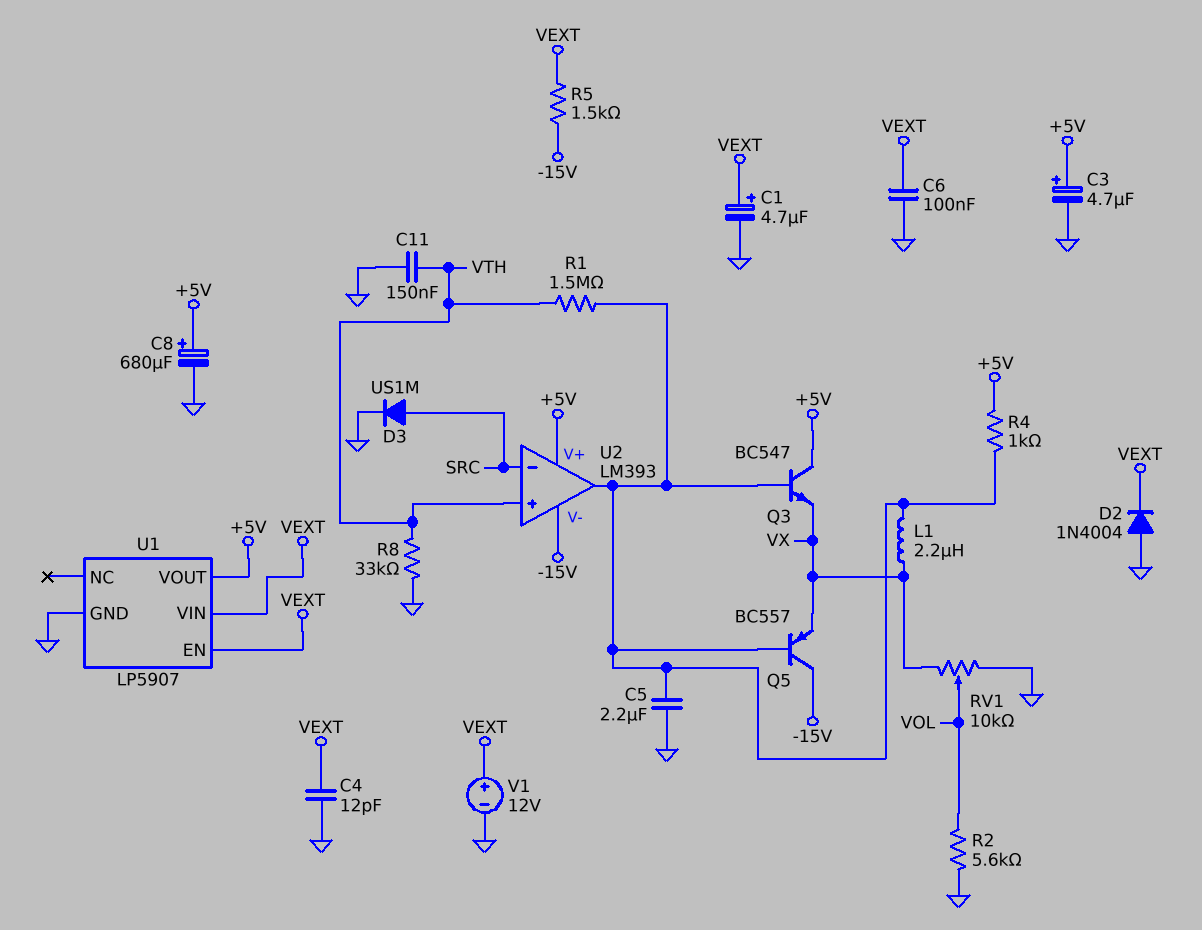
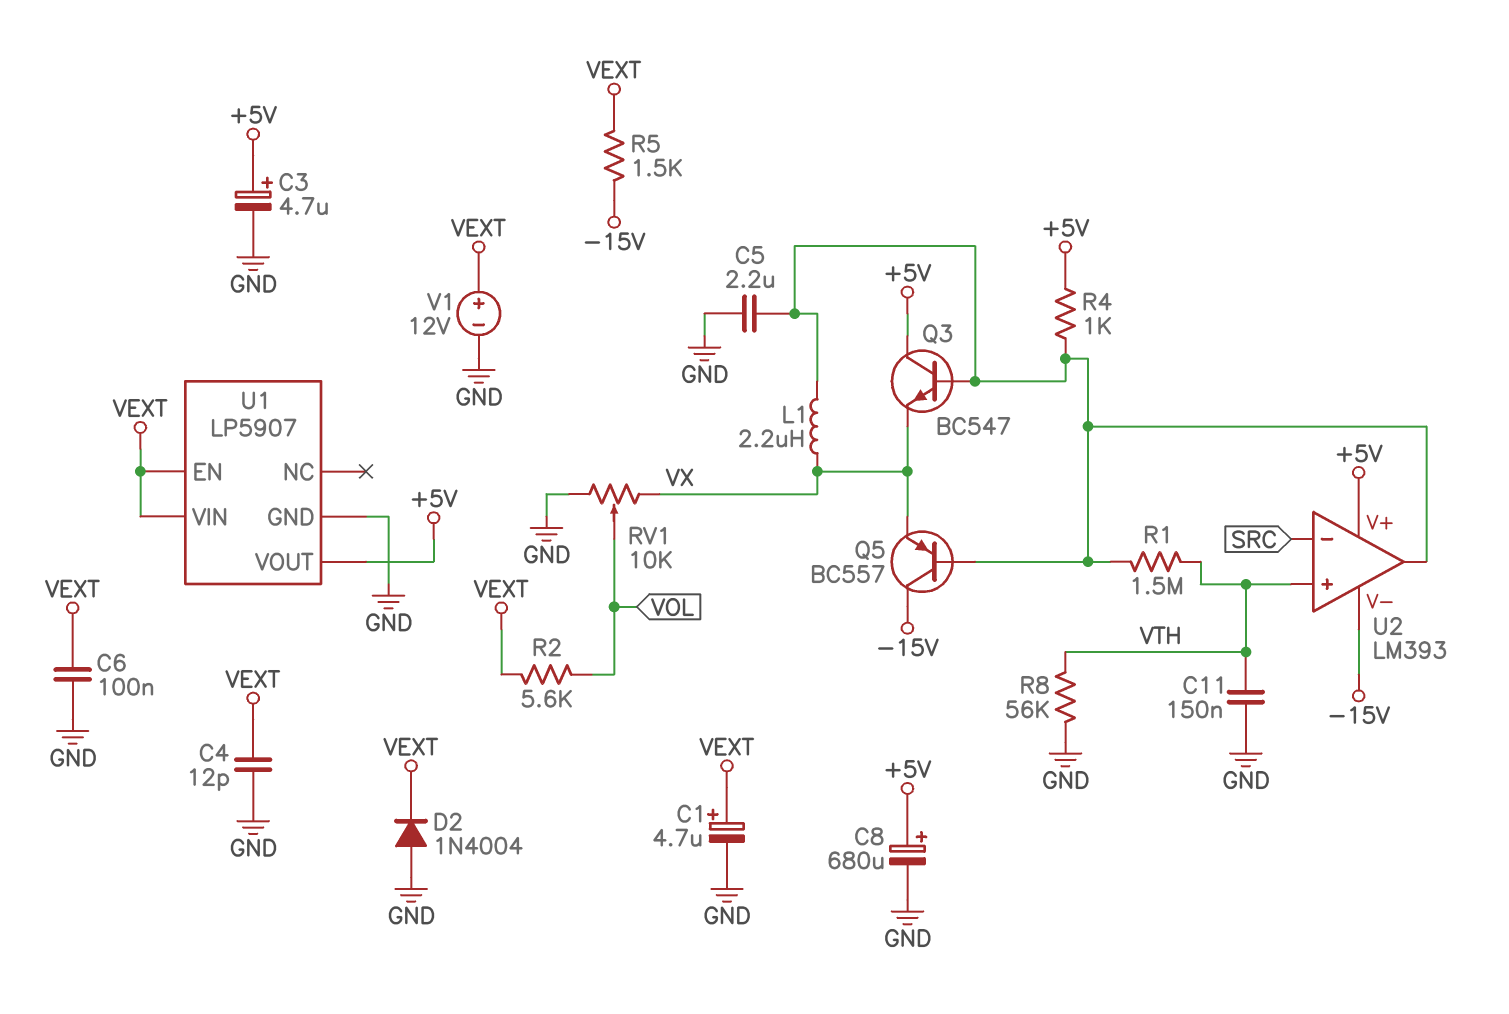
D3: diode US1M (A SRC, K GND) -> none
R2: 5.6k (GND, VOL) -> 5.6k (VEXT, VOL)
R8: 33k (GND, VTH) -> 56k (GND, VTH)

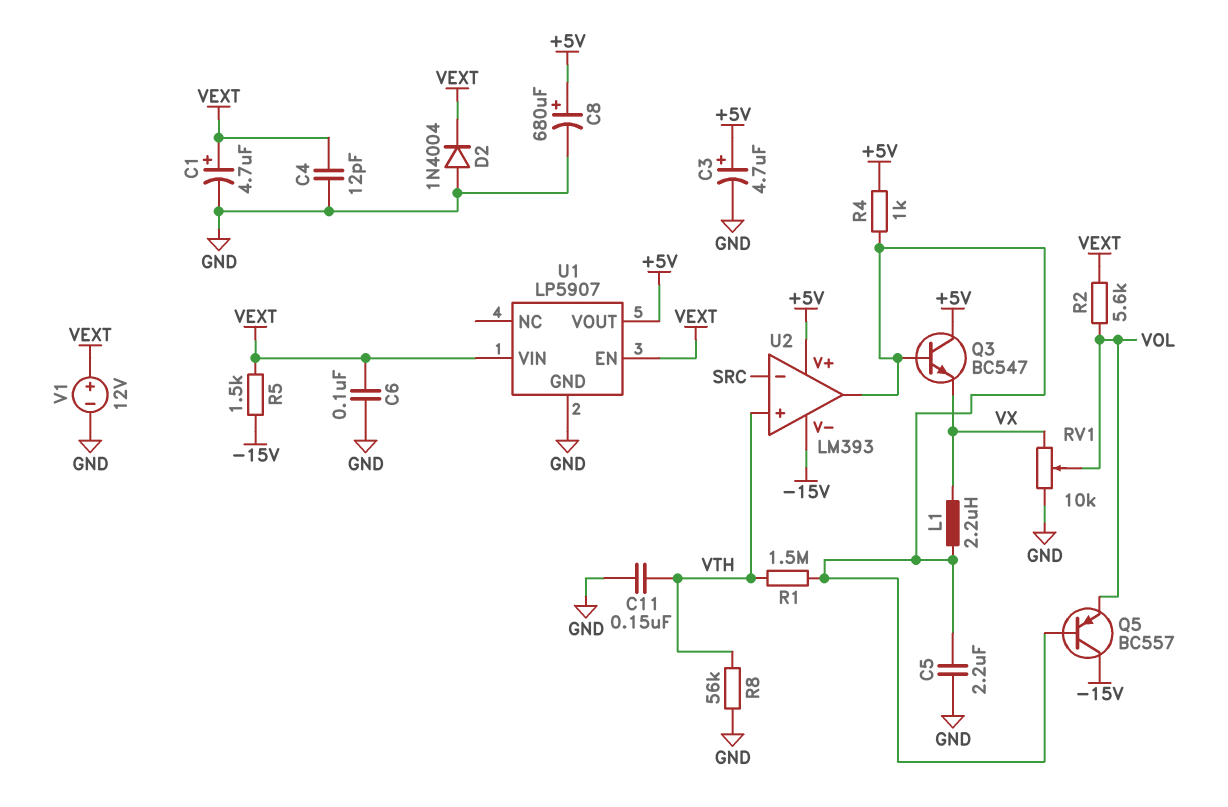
Q5: PNP BC557 (B U2/out, C -15V, E VX) -> PNP BC557 (B U2/out, C -15V, E VOL)

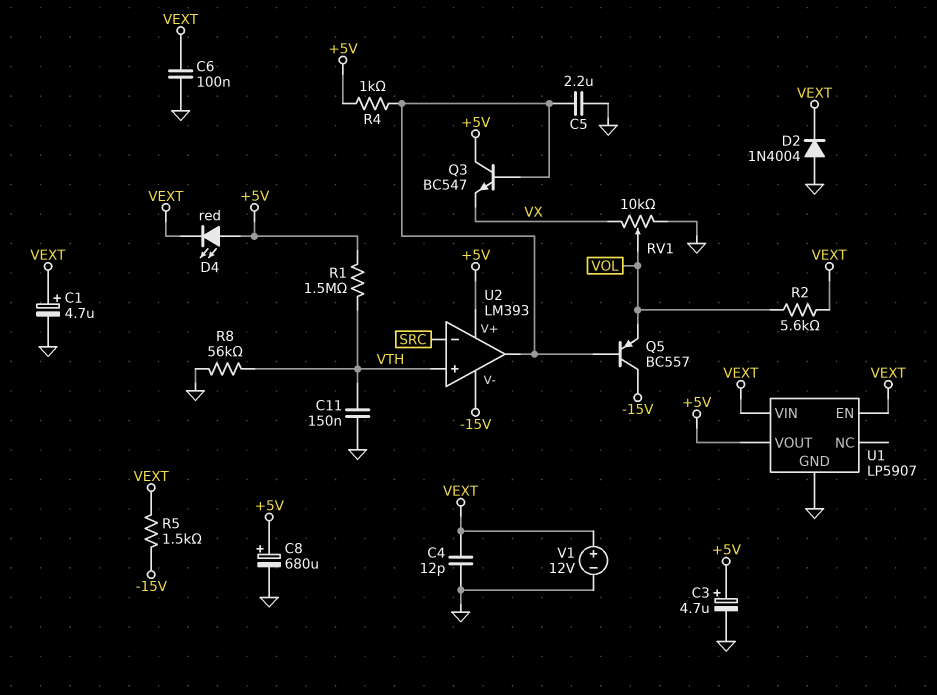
D4: none -> LED red (A +5V, K VEXT)
L1: 2.2uH (U2/out, VX) -> none
R1: 1.5M (U2/out, VTH) -> 1.5M (+5V, VTH)

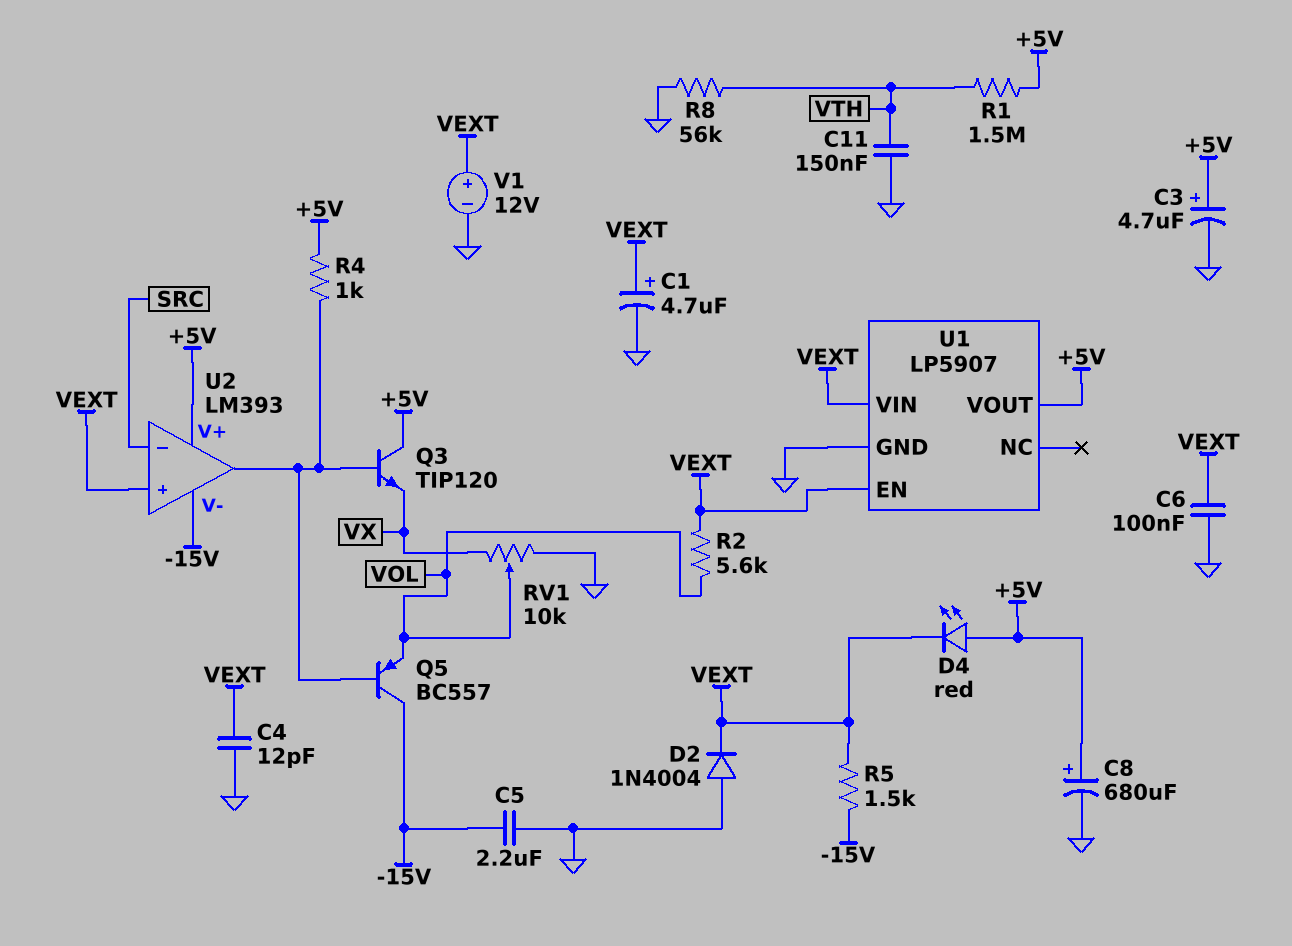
C5: 2.2uF (GND, U2/out) -> 2.2uF (-15V, GND)
Q3: NPN BC547 (B U2/out, C +5V, E VX) -> NPN TIP120 (B U2/out, C +5V, E VX)
U2 pin in+: VTH -> VEXT

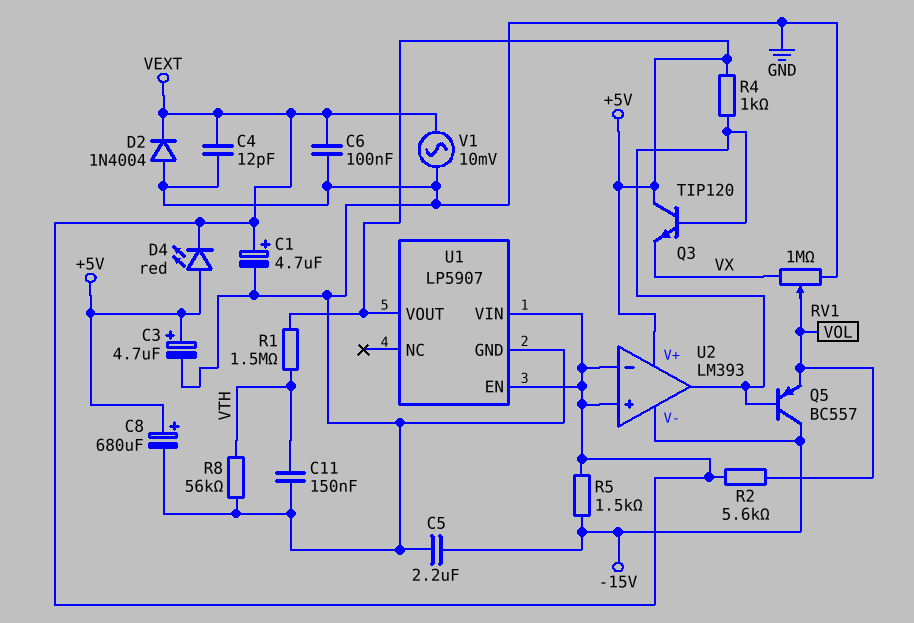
RV1: 10k (GND, VX, wiper VOL) -> 1M (GND, VX, wiper VOL)
U2 pin in-: SRC -> VEXT
V1: 12V (plus VEXT, minus GND) -> AC 10mV (GND, VEXT)

